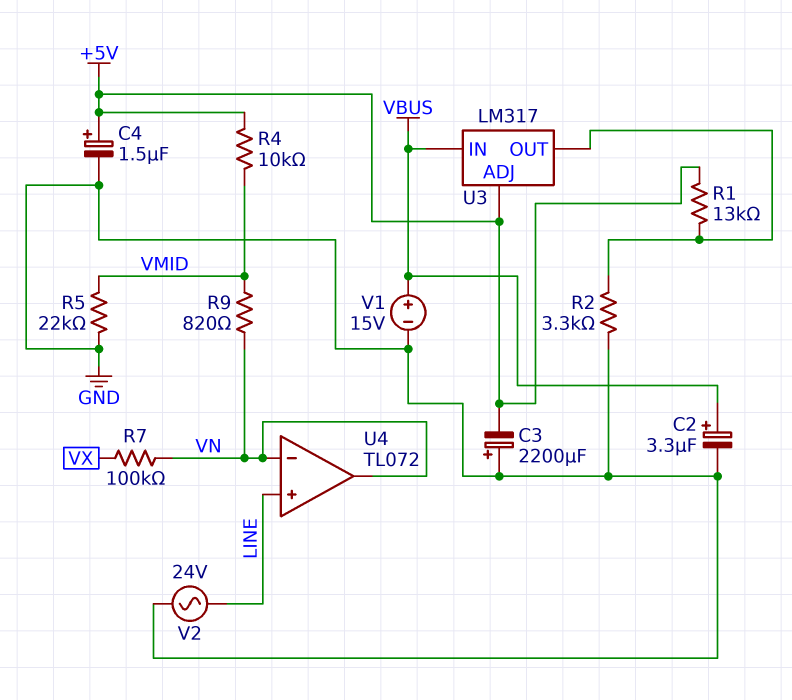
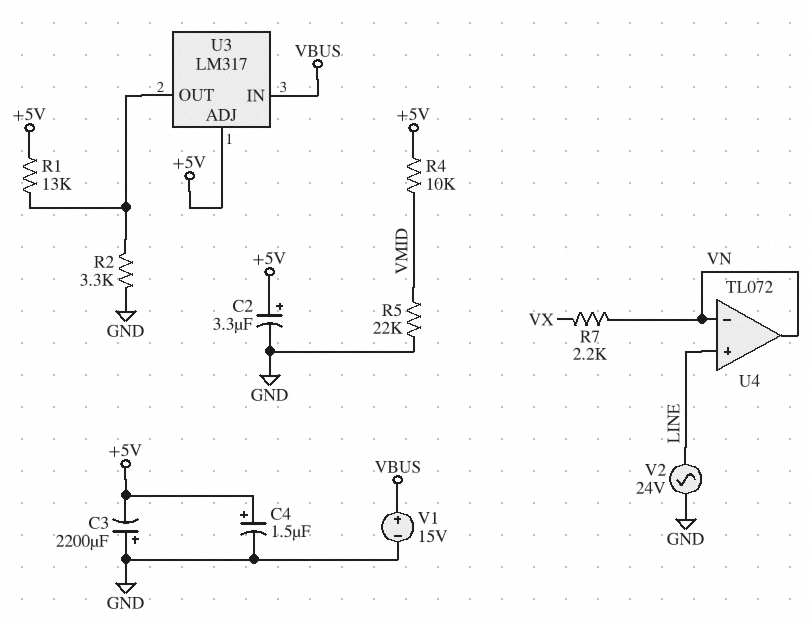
C2: 3.3uF (plus VBUS, minus GND) -> 3.3uF (plus +5V, minus GND)
R7: 100k (VN, VX) -> 2.2k (VN, VX)
R9: 820 (VMID, VN) -> none

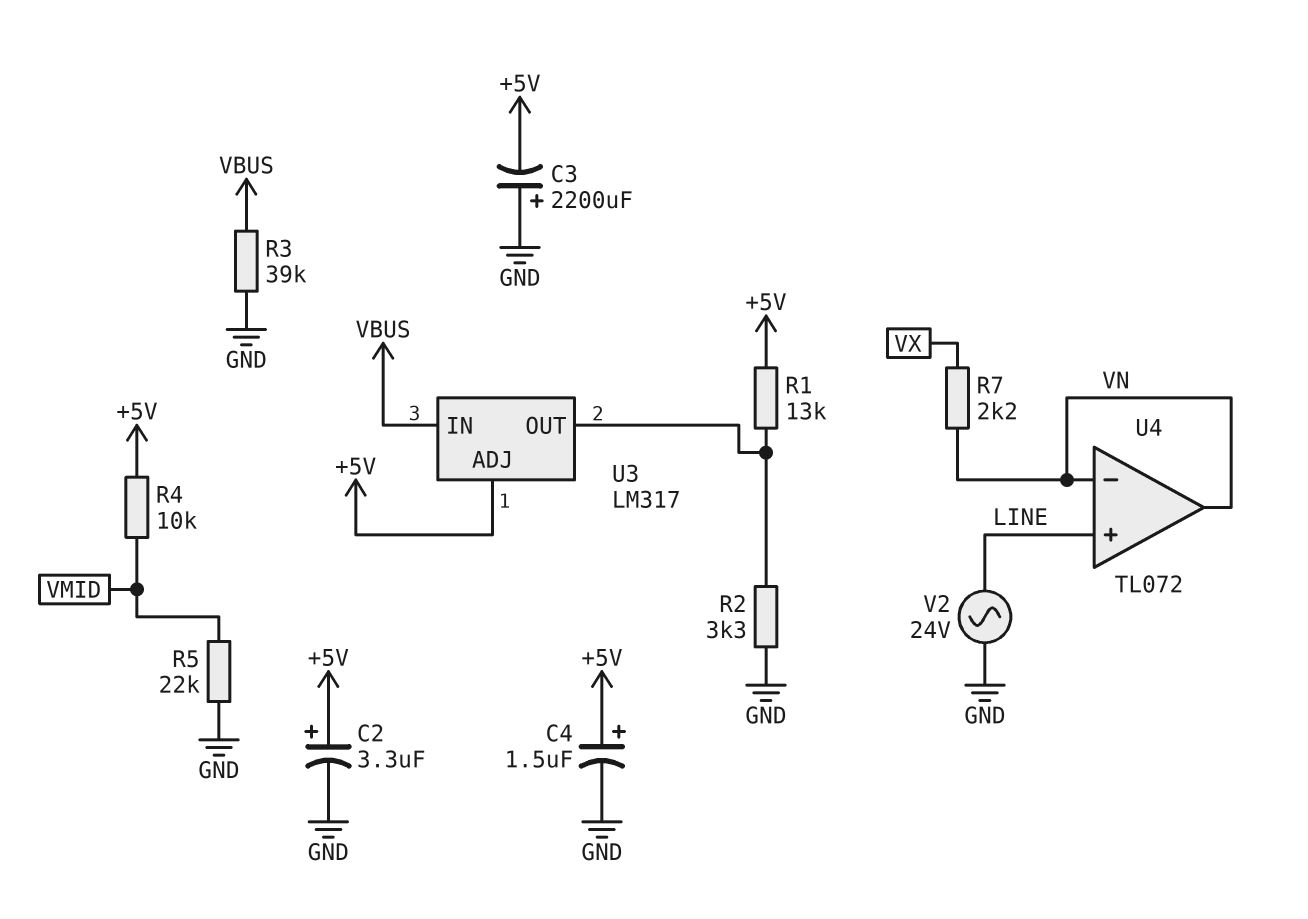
R3: none -> 39k (GND, VBUS)
V1: 15V (plus VBUS, minus GND) -> none

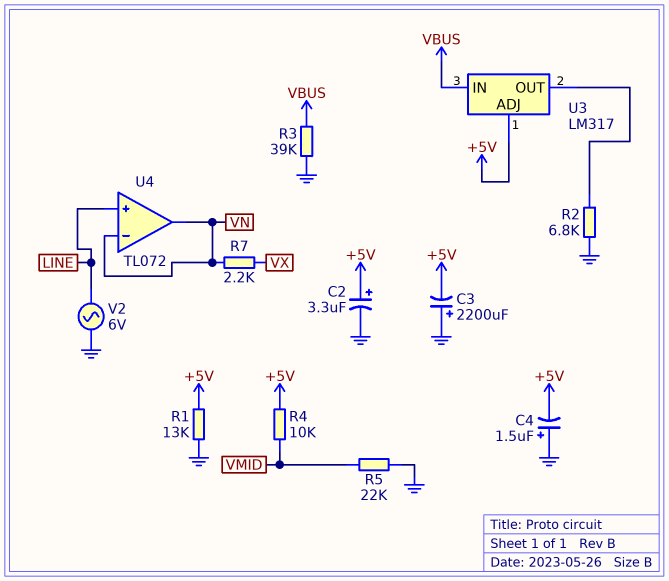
C4: 1.5uF (plus +5V, minus GND) -> 1.5uF (plus GND, minus +5V)
R1: 13k (+5V, U3/OUT) -> 13k (+5V, GND)
R2: 3.3k (GND, U3/OUT) -> 6.8k (GND, U3/OUT)
V2: AC 24V (GND, LINE) -> AC 6V (GND, LINE)

